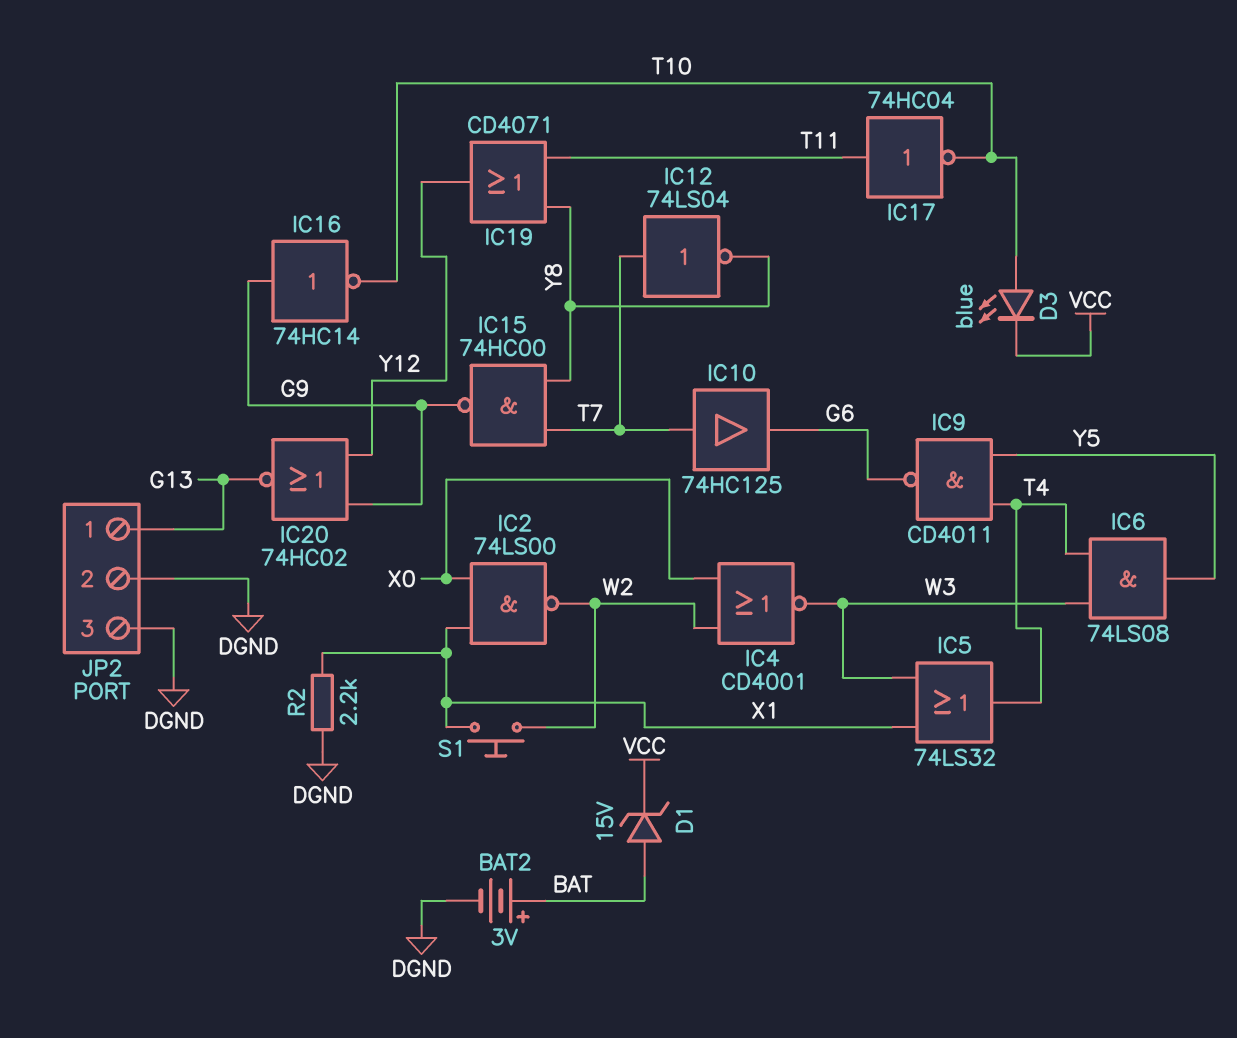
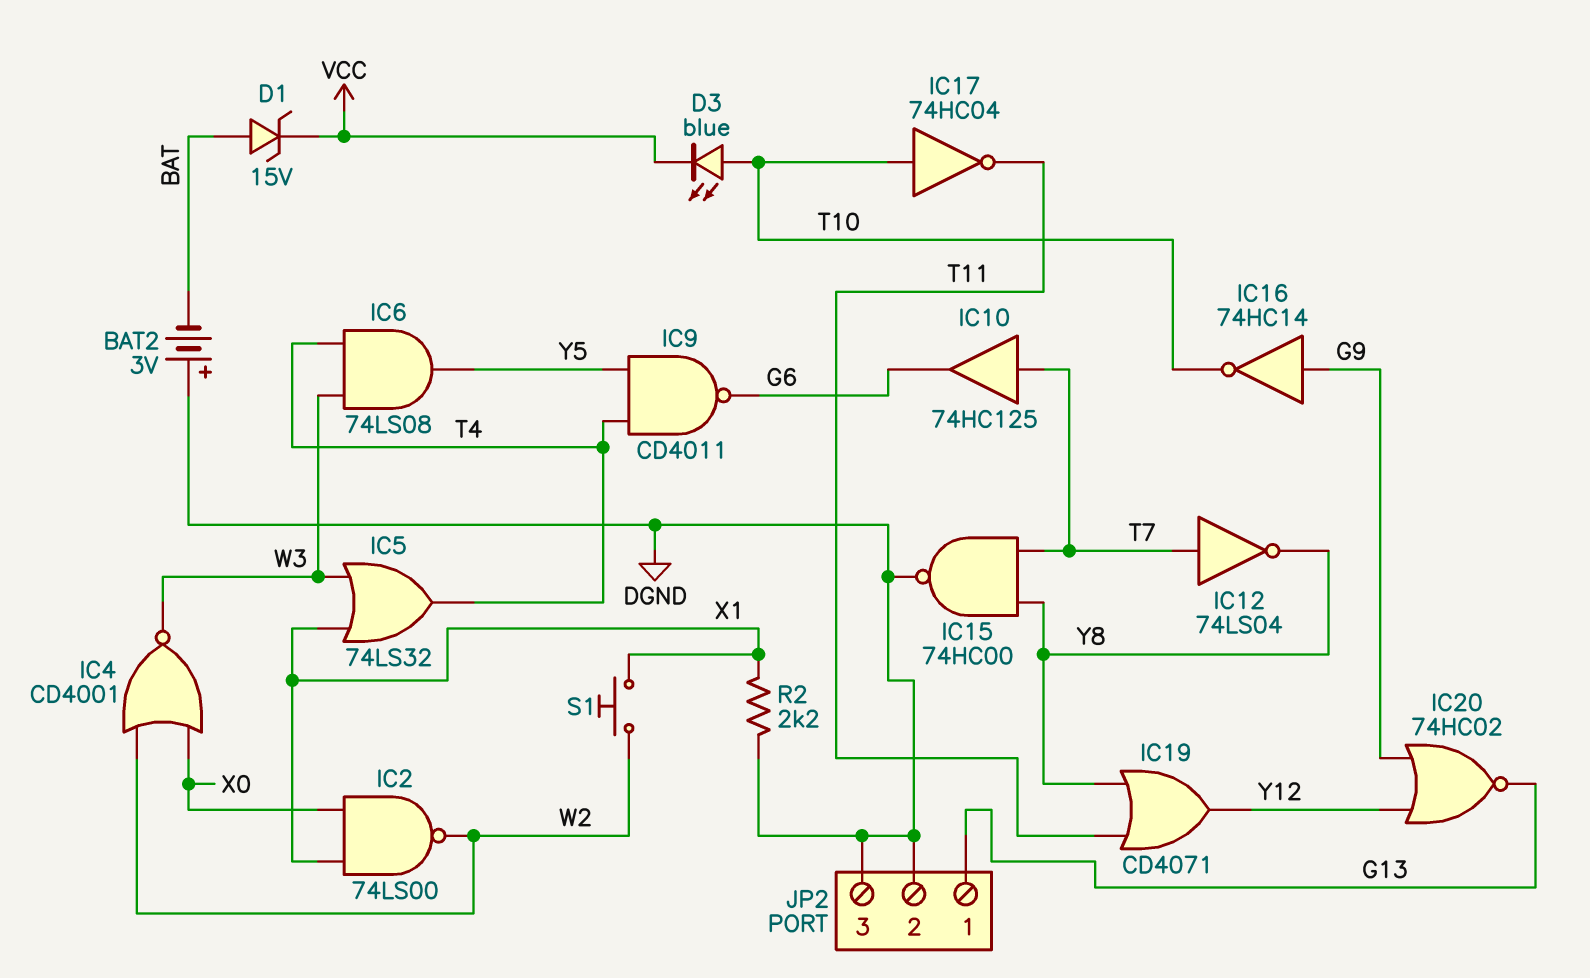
BAT2: 3V (plus BAT, minus DGND) -> 3V (plus DGND, minus BAT)
IC15: NAND 74HC00 (in T7, in Y8, out G9) -> NAND 74HC00 (in T7, in Y8, out DGND)
IC17: NOT 74HC04 (in T11, out T10) -> NOT 74HC04 (in T10, out T11)

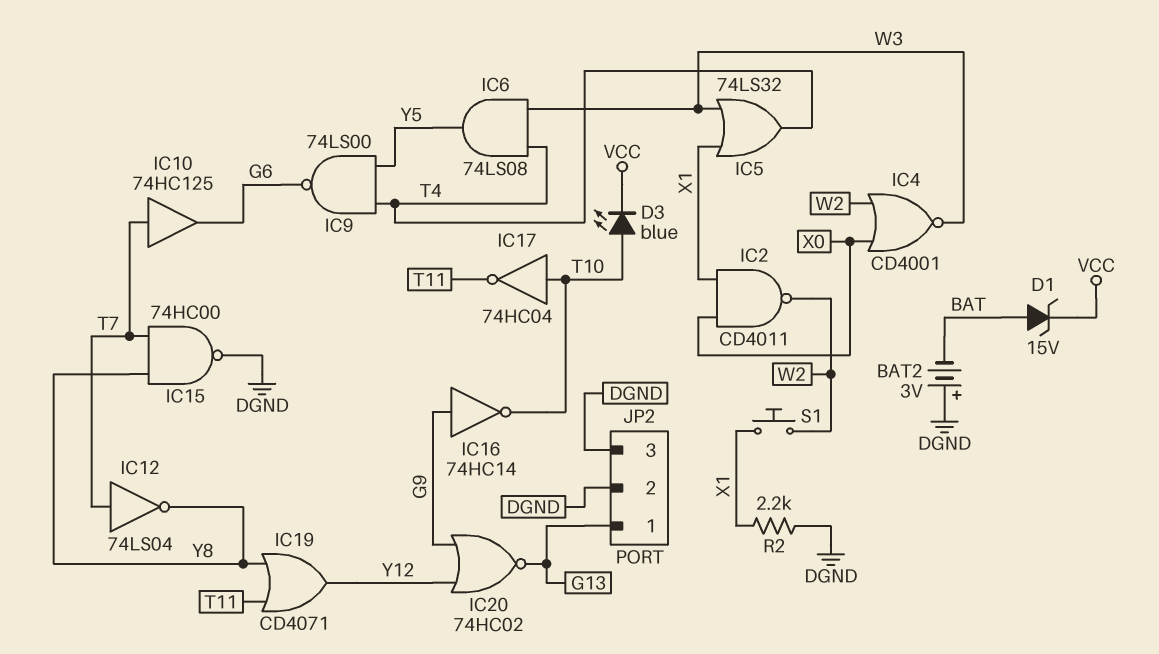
IC2: NAND 74LS00 (in X0, in X1, out W2) -> NAND CD4011 (in X0, in X1, out W2)
IC9: NAND CD4011 (in T4, in Y5, out G6) -> NAND 74LS00 (in T4, in Y5, out G6)

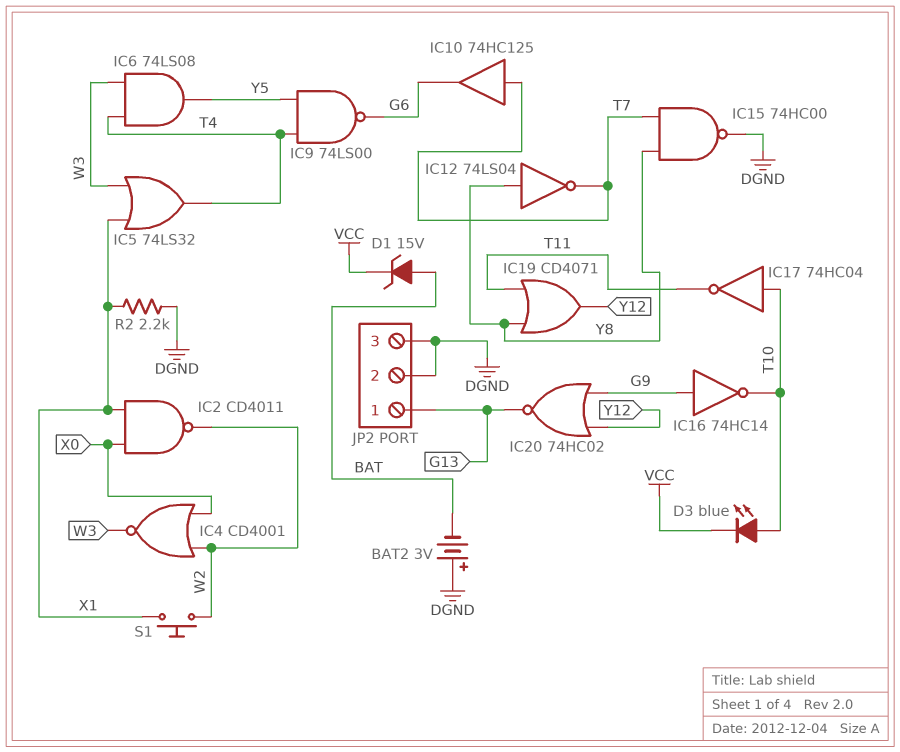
IC12: NOT 74LS04 (in T7, out Y8) -> NOT 74LS04 (in Y8, out T7)

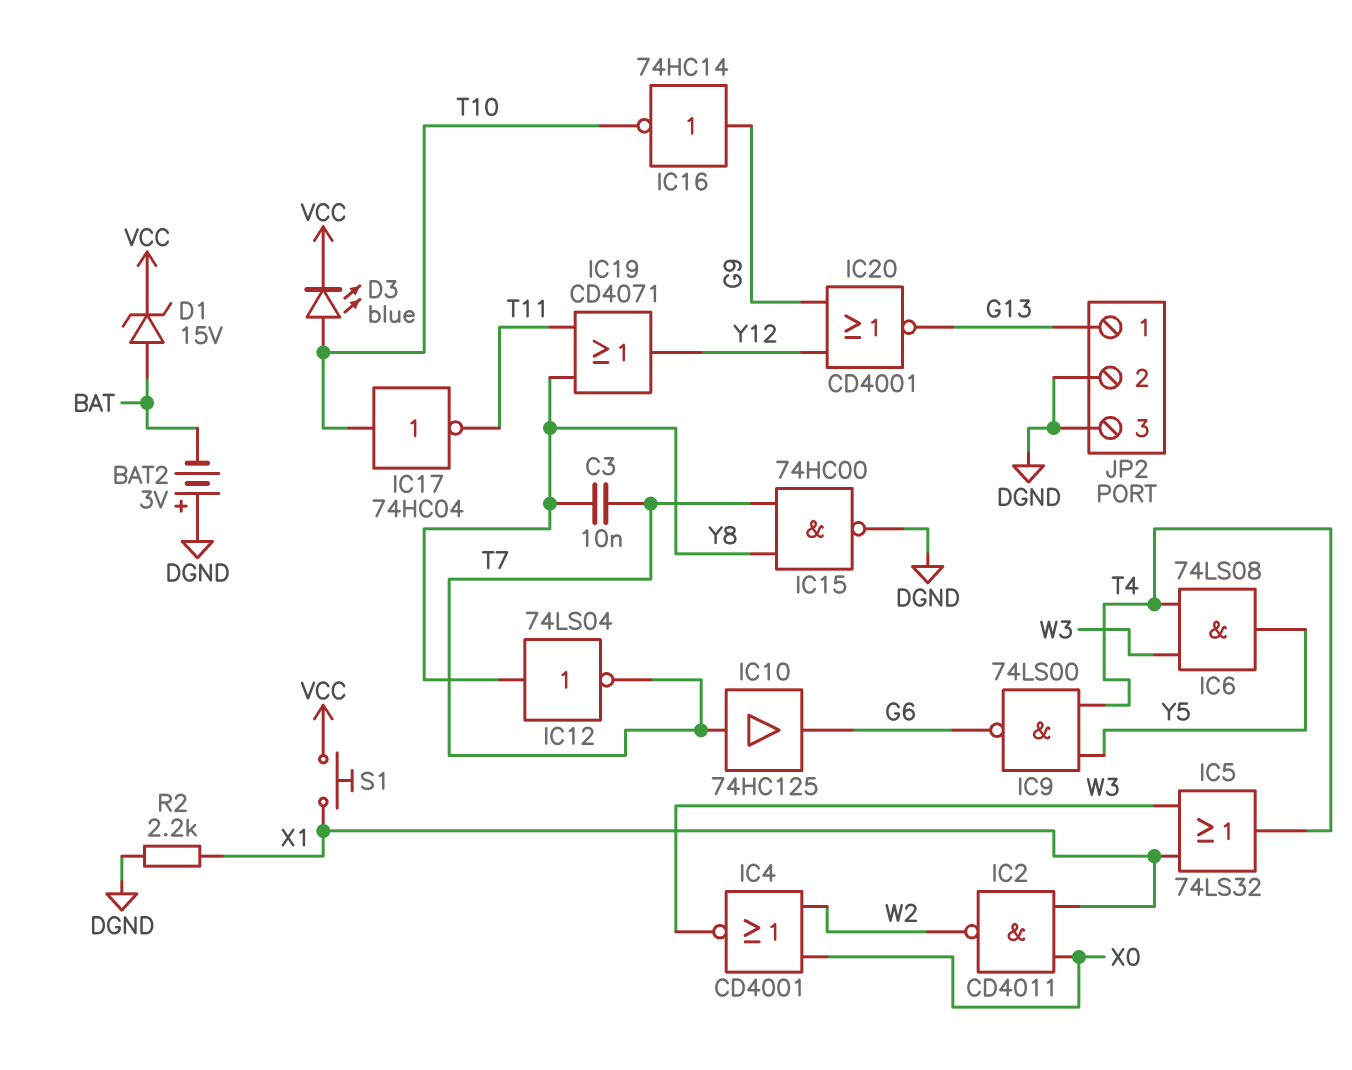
C3: none -> 10nF (T7, Y8)
IC20: NOR 74HC02 (in G9, in Y12, out G13) -> NOR CD4001 (in G9, in Y12, out G13)
S1: button (W2, X1) -> button (VCC, X1)

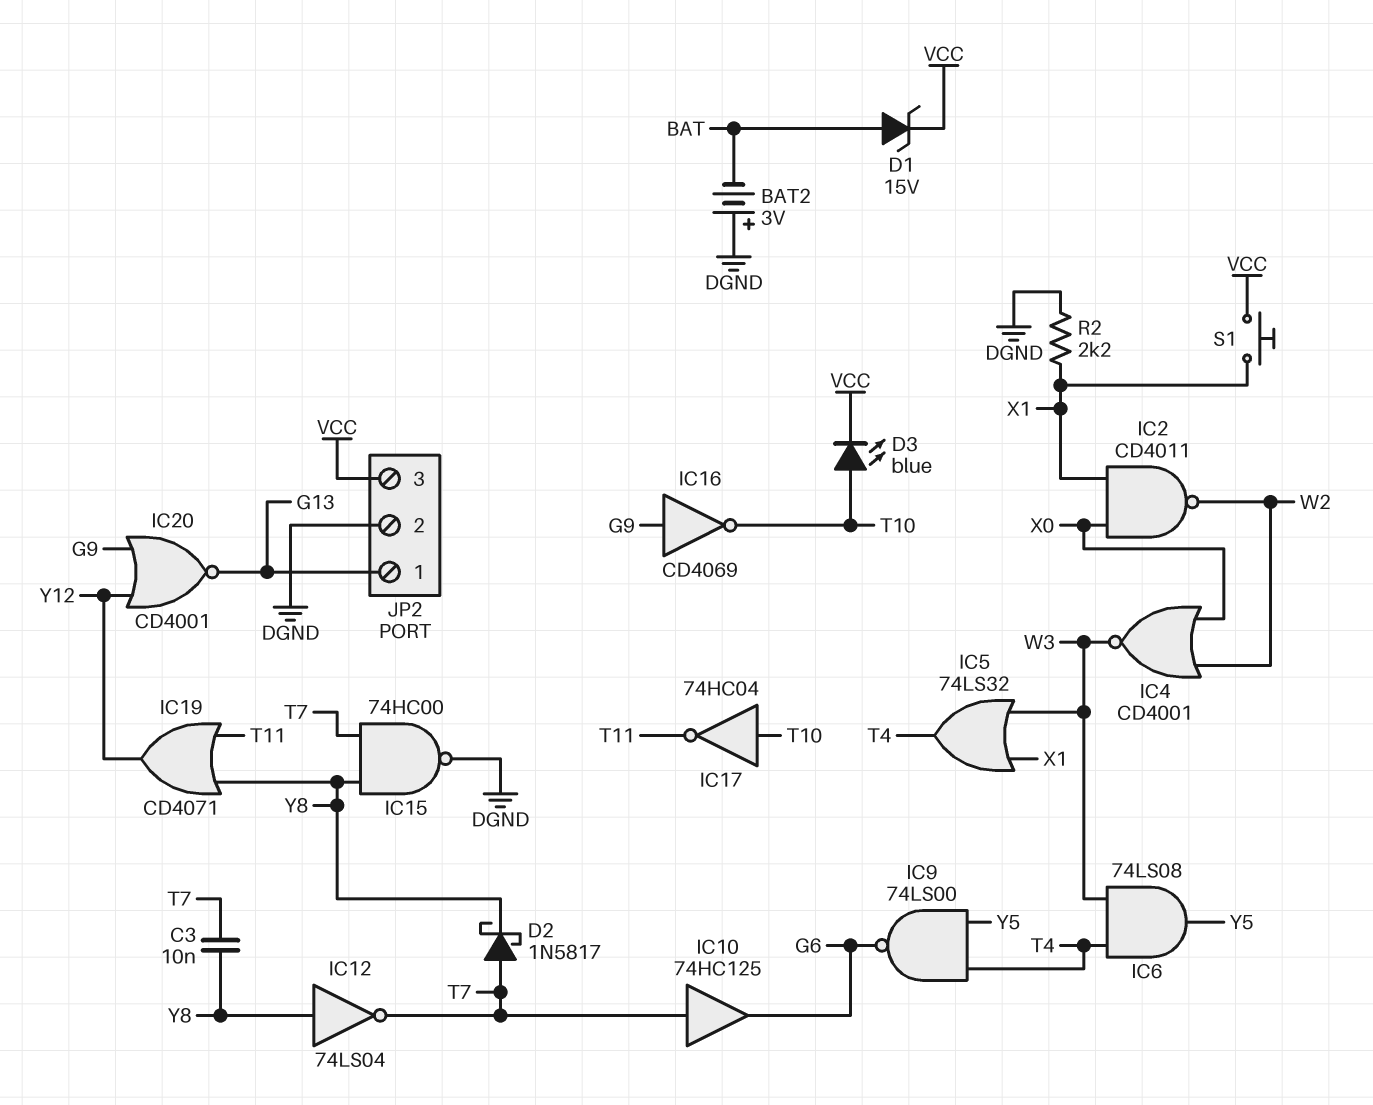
D2: none -> schottky 1N5817 (A T7, K Y8)
IC16: NOT 74HC14 (in G9, out T10) -> NOT CD4069 (in G9, out T10)
JP2 pin 3: DGND -> VCC

